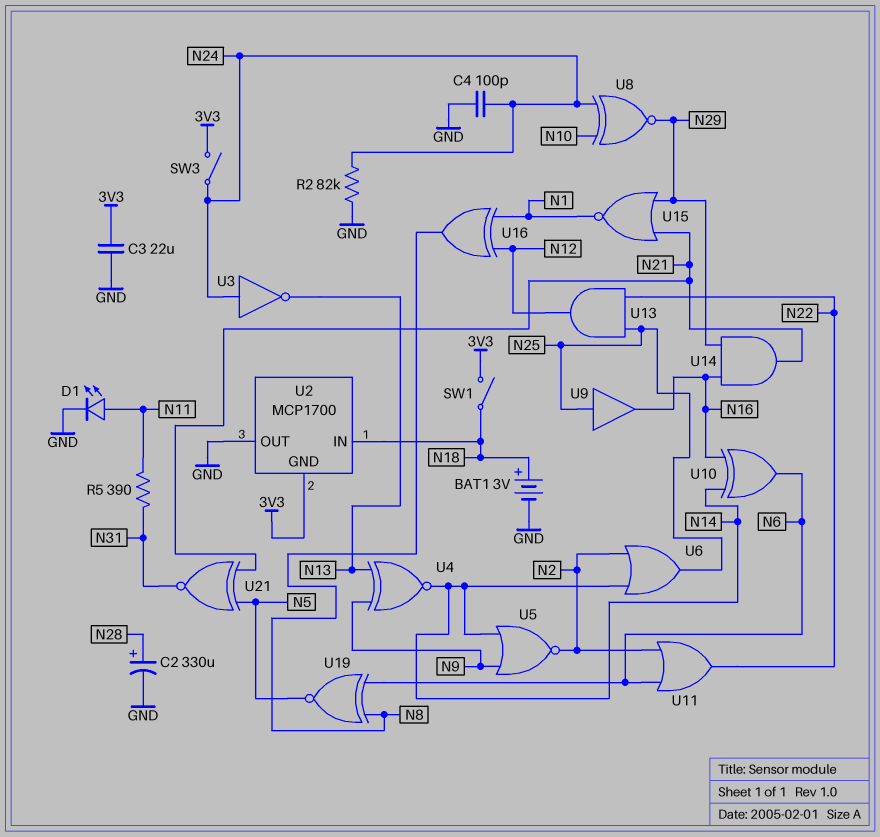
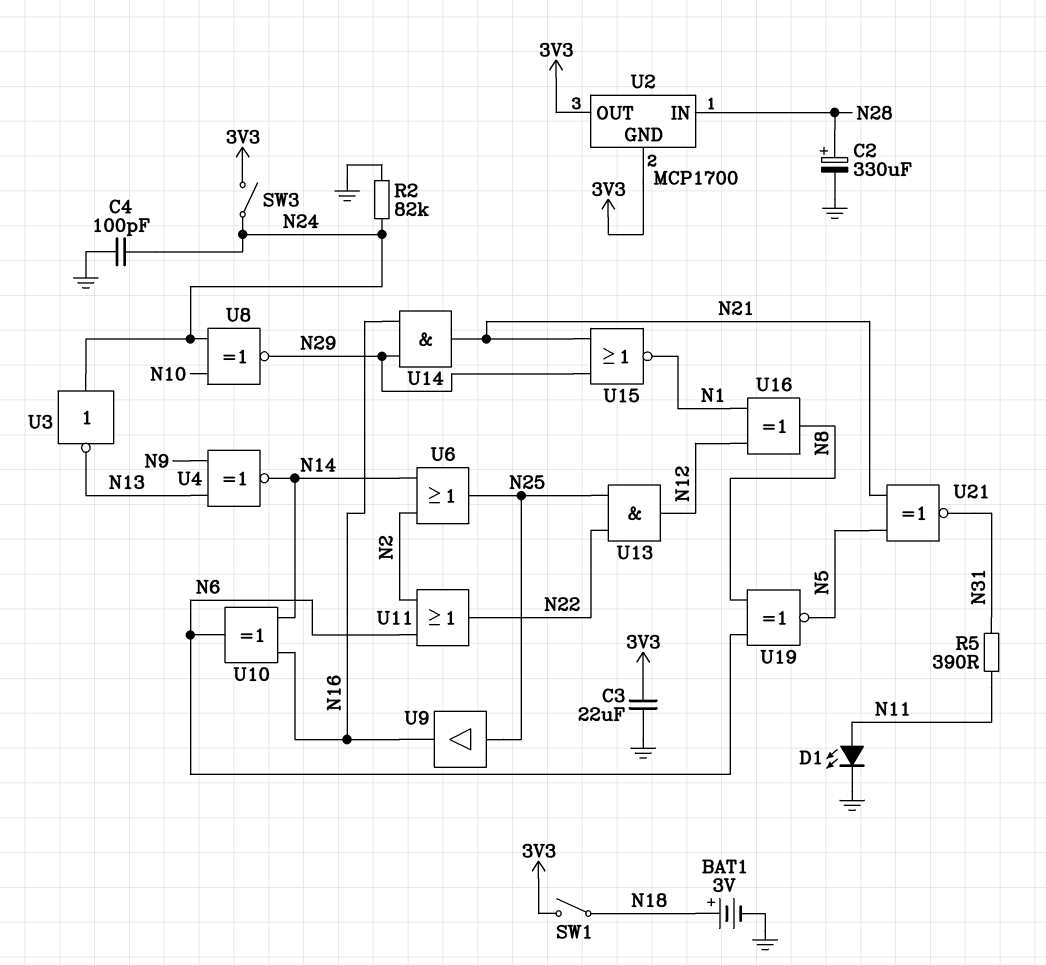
U2 pin IN: N18 -> N28
U2 pin OUT: GND -> 3V3
U5: NOR (in N9, in N14, out N2) -> none

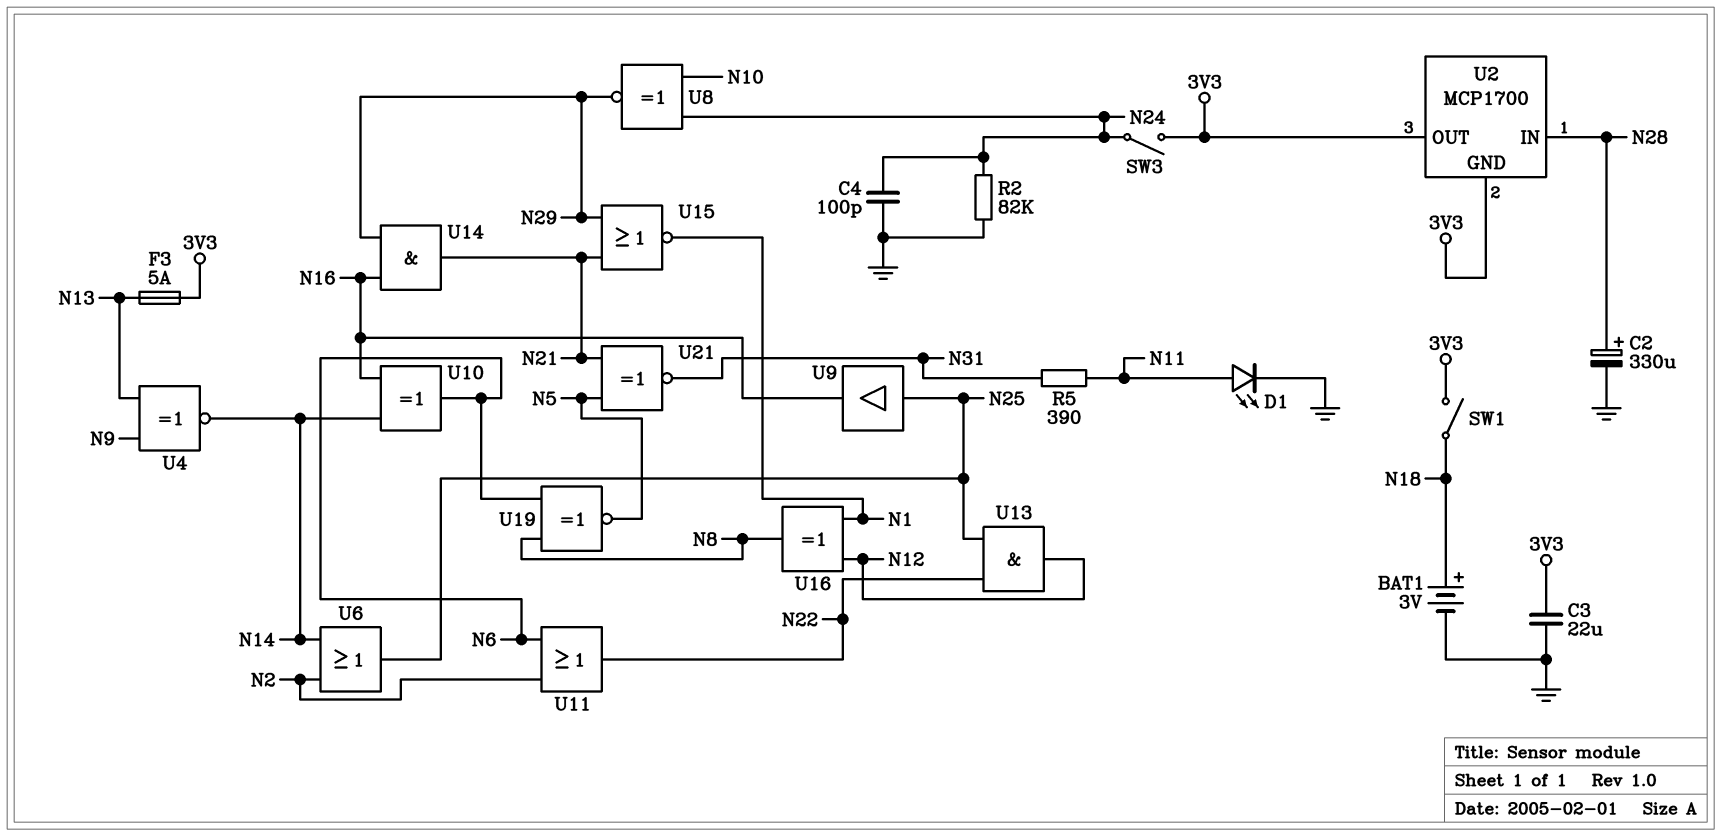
F3: none -> 5A (3V3, N13)
U3: NOT (in N24, out N13) -> none

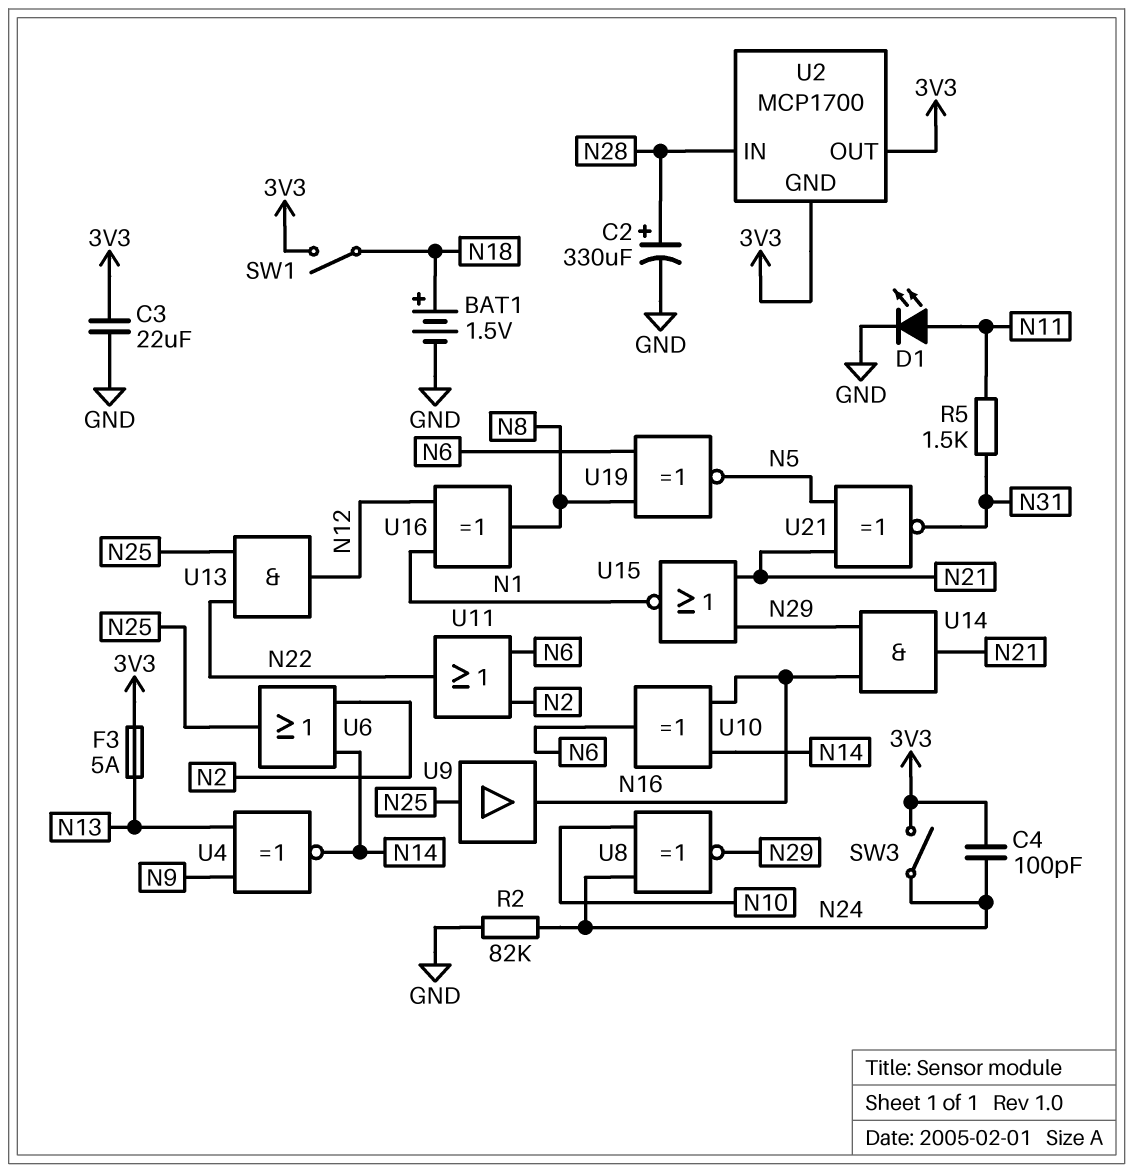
BAT1: 3V (plus N18, minus GND) -> 1.5V (plus N18, minus GND)
C4: 100pF (GND, N24) -> 100pF (3V3, N24)
R5: 390 (N11, N31) -> 1.5k (N11, N31)

